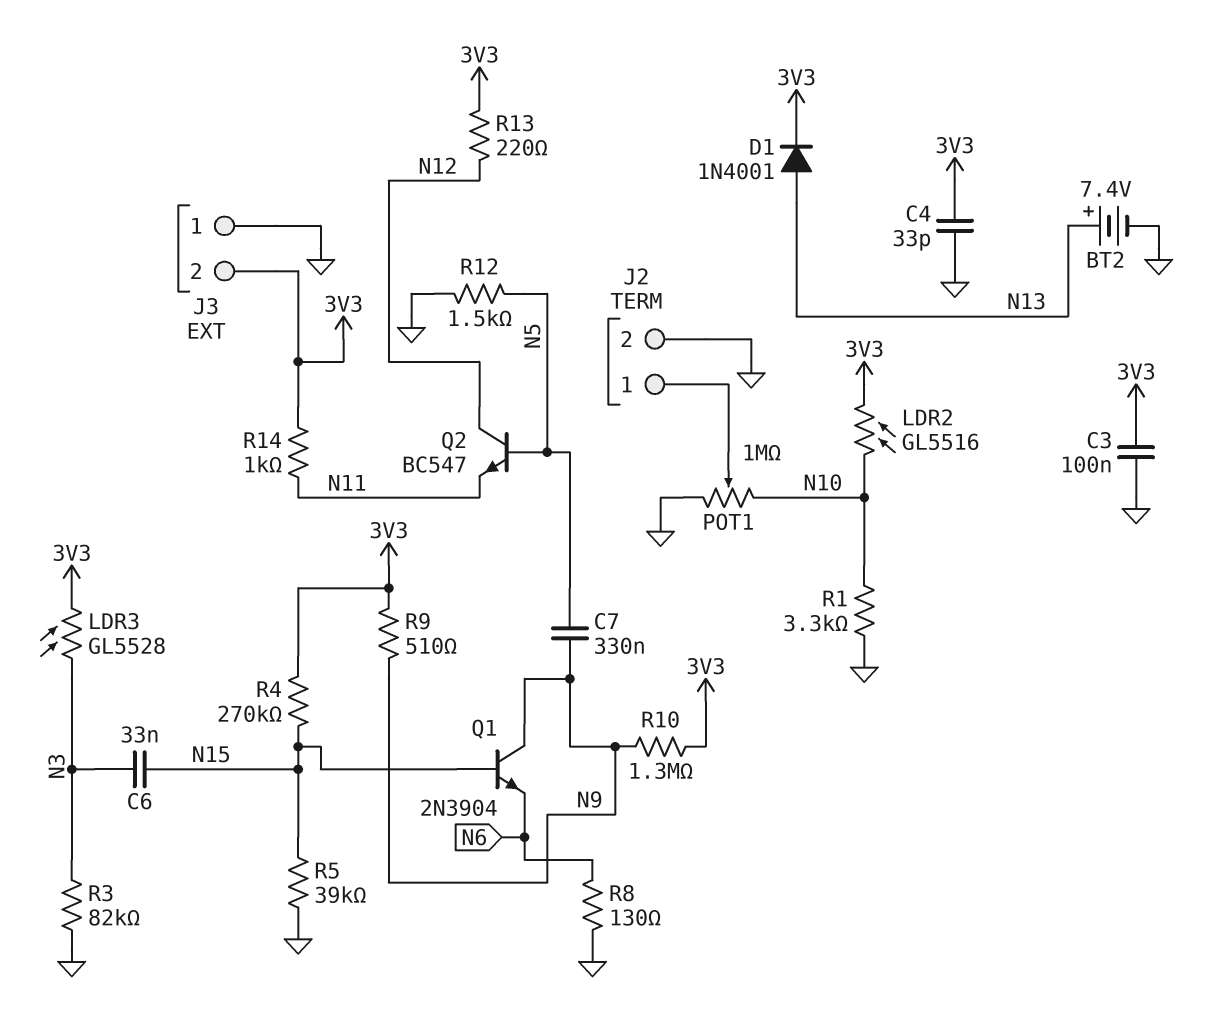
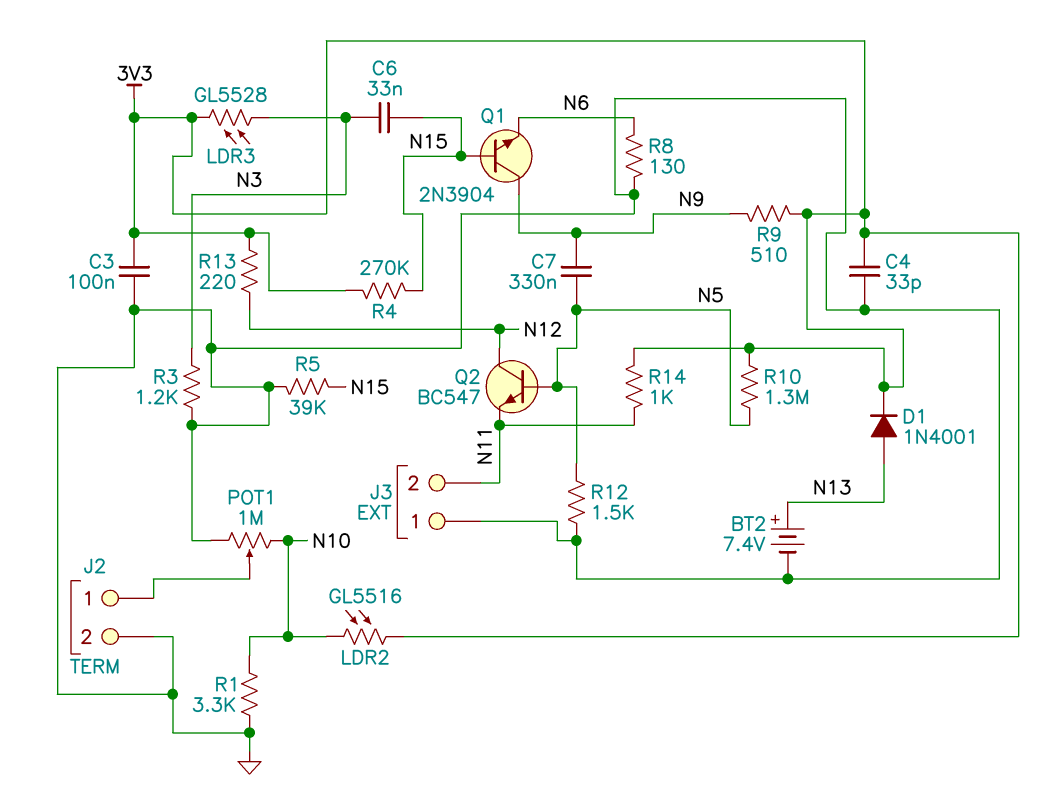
J3 pin 2: 3V3 -> N11
R3: 82k (GND, N3) -> 1.2k (GND, N3)
R10: 1.3M (3V3, N9) -> 1.3M (3V3, N5)

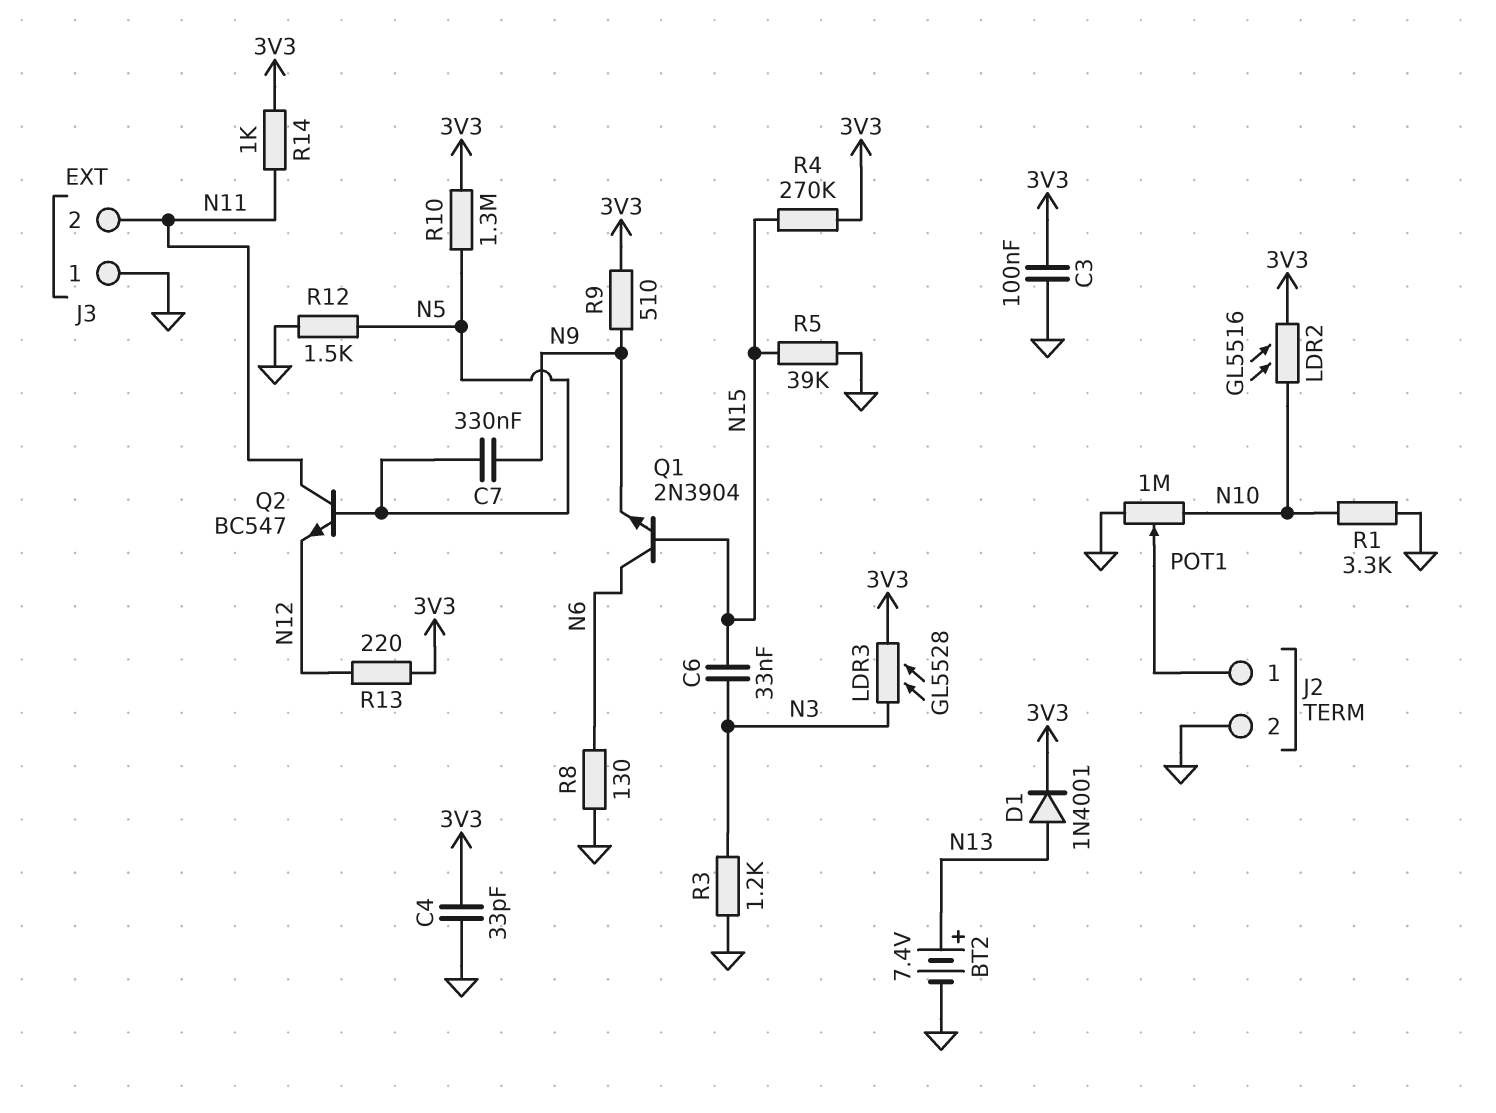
Q1: NPN 2N3904 (B N15, C N9, E N6) -> NPN 2N3904 (B N15, C N6, E N9)
Q2: NPN BC547 (B N5, C N12, E N11) -> NPN BC547 (B N5, C N11, E N12)

